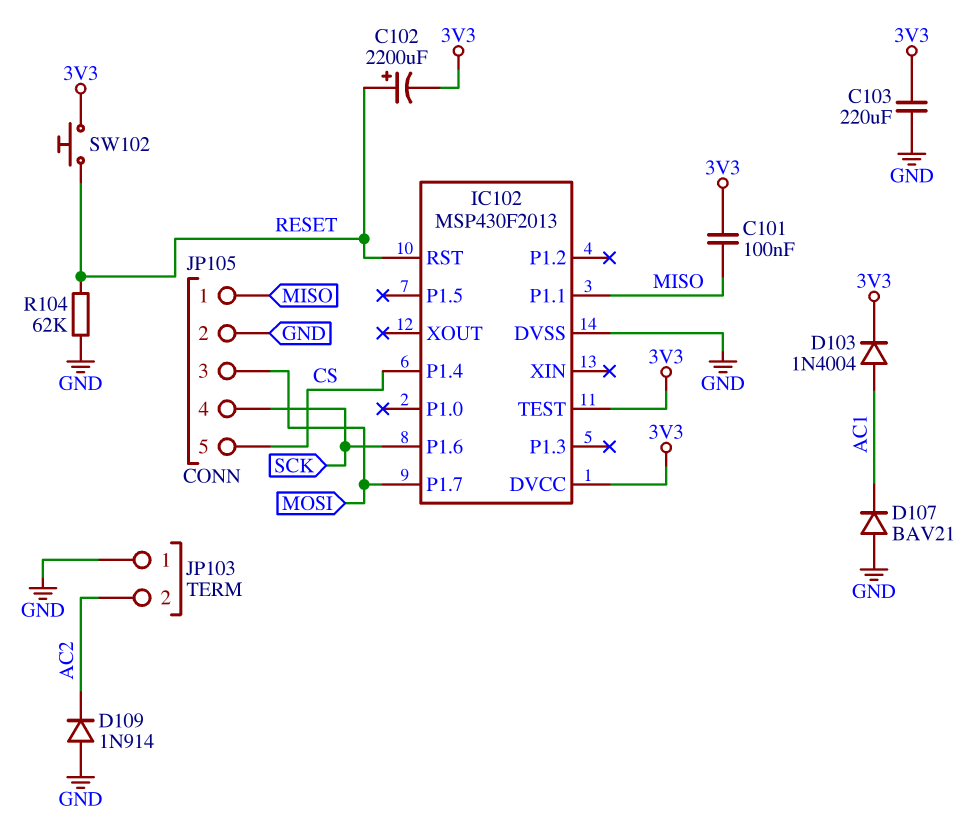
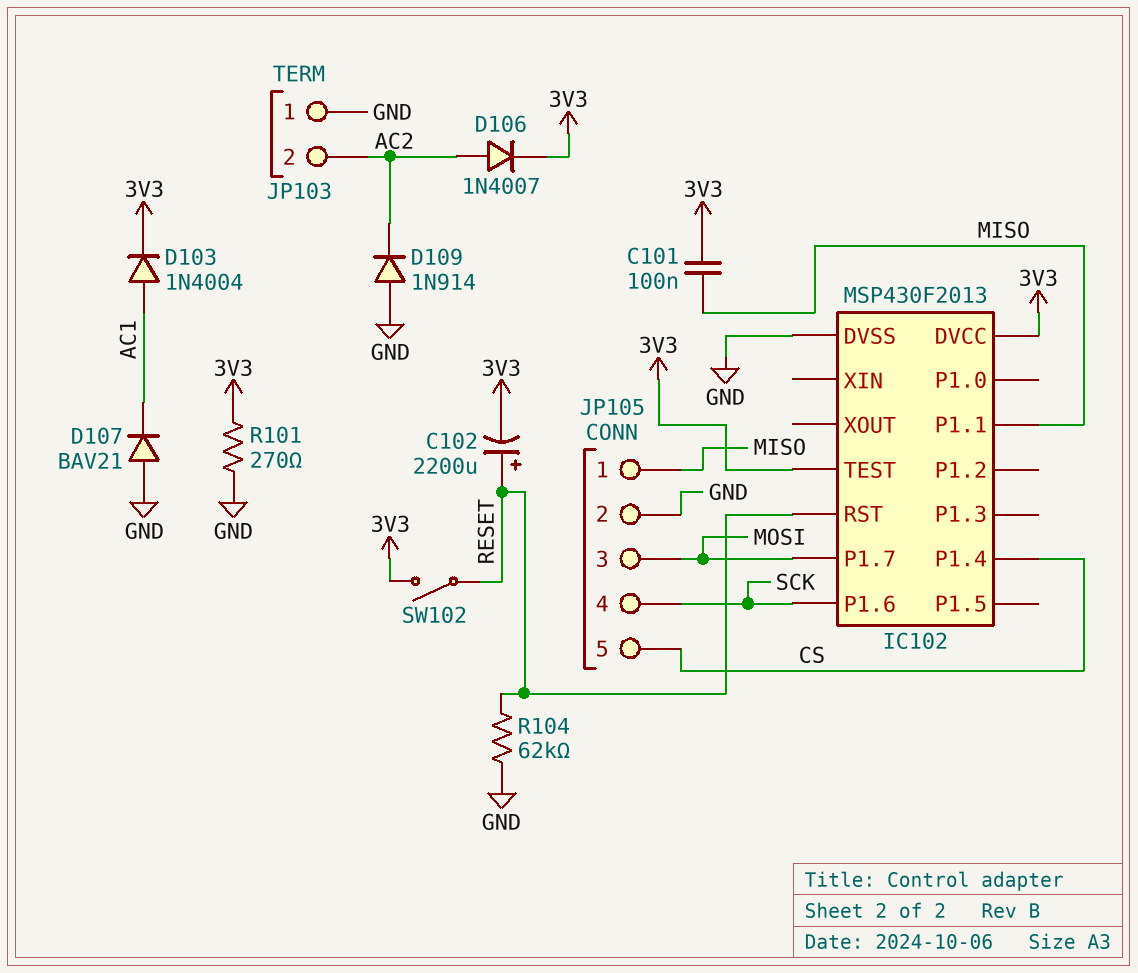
C103: 220uF (3V3, GND) -> none
D106: none -> diode 1N4007 (A AC2, K 3V3)
R101: none -> 270 (3V3, GND)
SW102: button (3V3, RESET) -> switch (3V3, RESET)

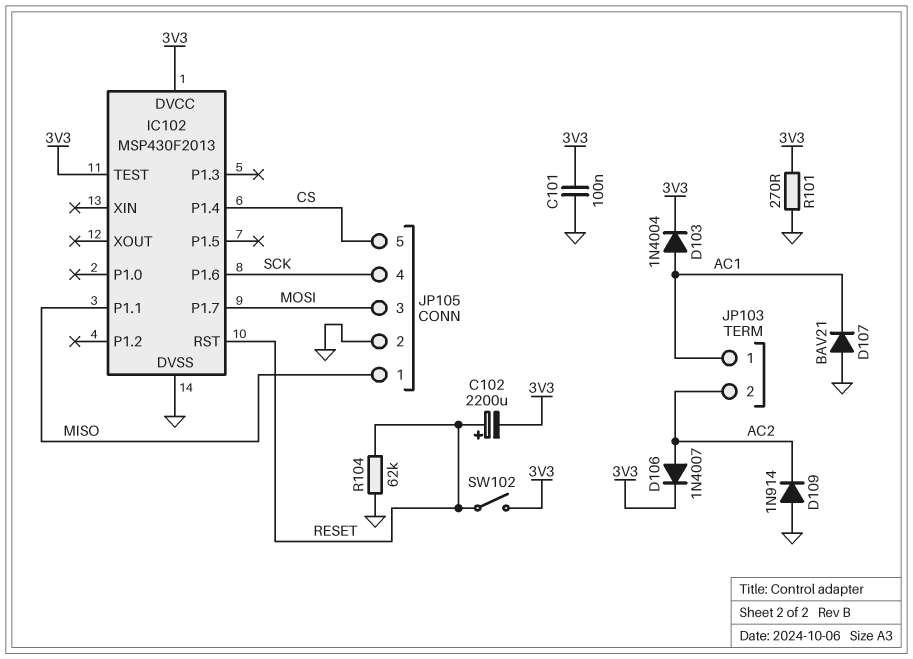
C101: 100nF (3V3, MISO) -> 100nF (3V3, GND)
JP103 pin 1: GND -> AC1

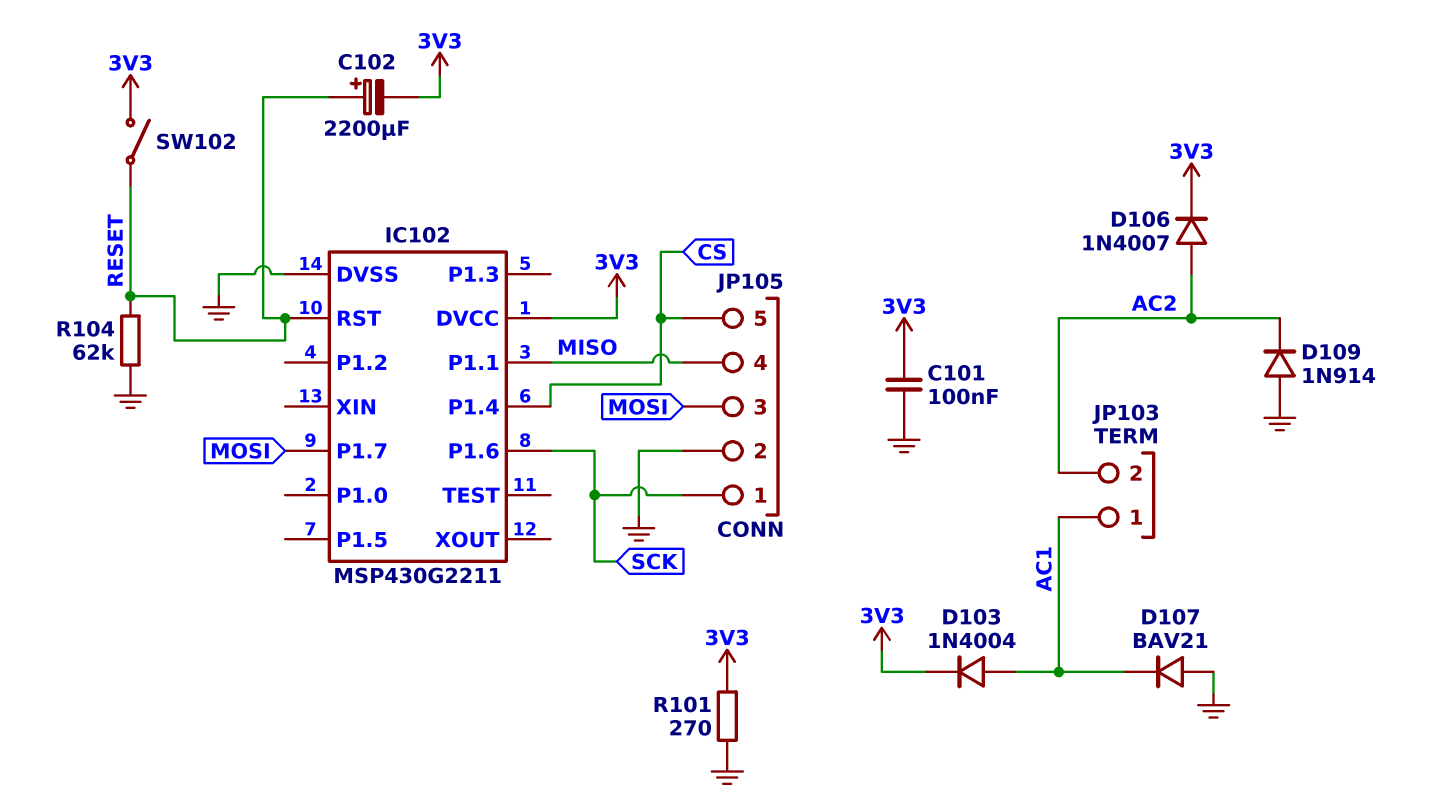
IC102: MSP430F2013 -> MSP430G2211
IC102 pin TEST: 3V3 -> none
JP105 pin 1: MISO -> SCK
JP105 pin 4: SCK -> MISO

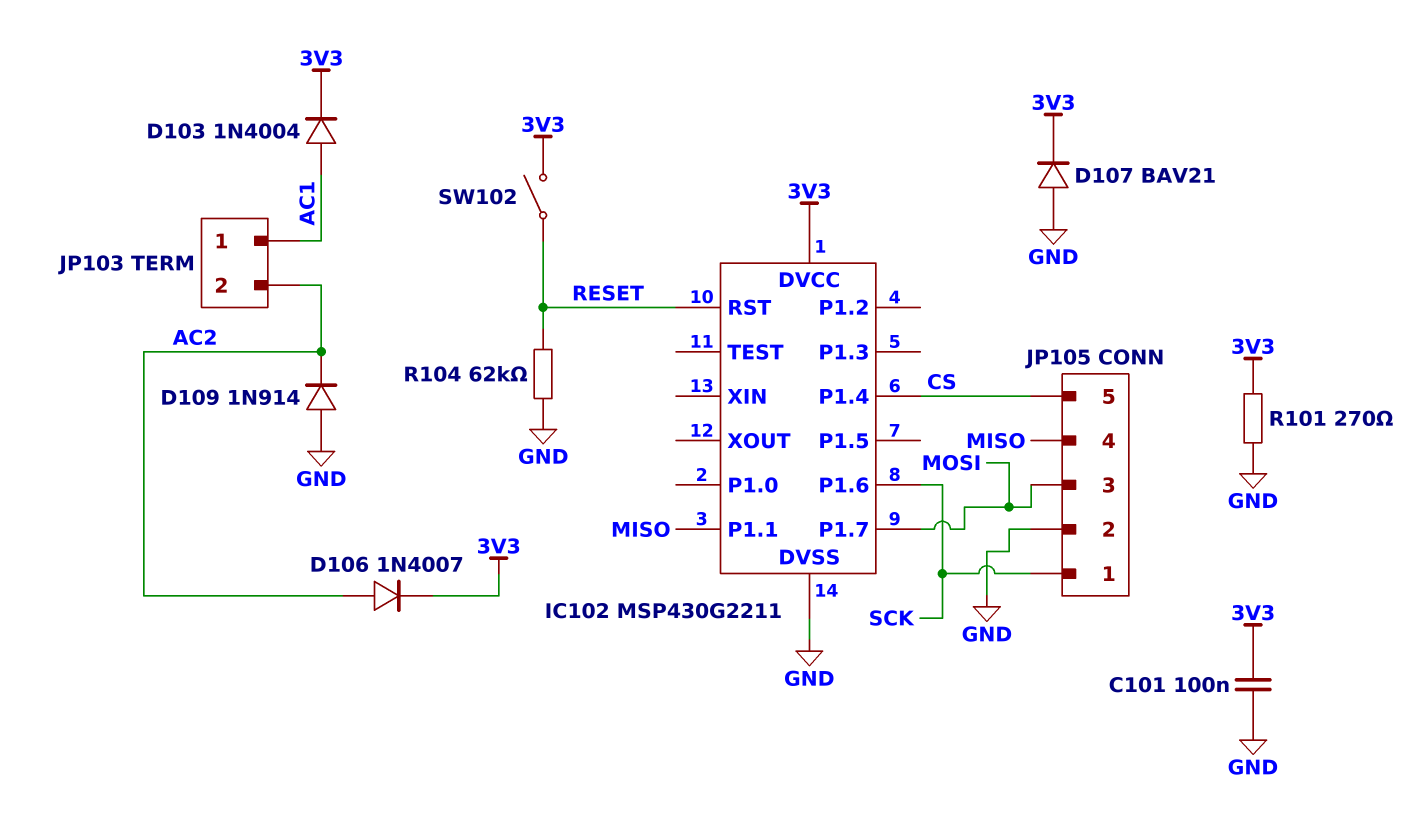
C102: 2200uF (plus RESET, minus 3V3) -> none
D107: diode BAV21 (A GND, K AC1) -> diode BAV21 (A GND, K 3V3)

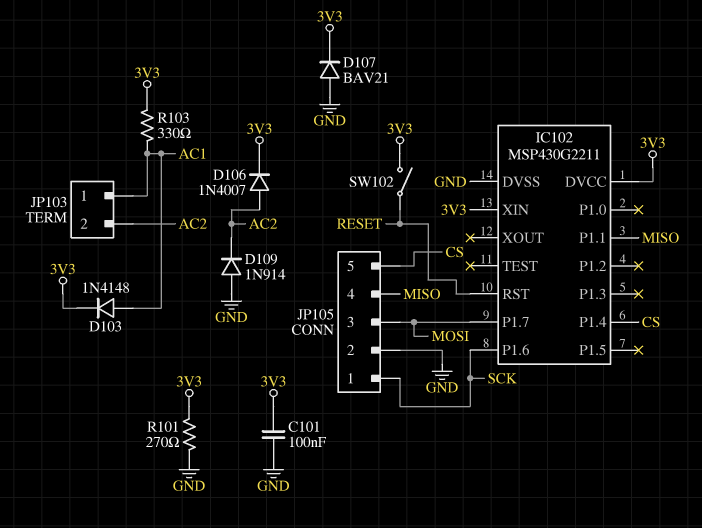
D103: diode 1N4004 (A AC1, K 3V3) -> diode 1N4148 (A AC1, K 3V3)
IC102 pin XIN: none -> 3V3
R103: none -> 330 (3V3, AC1)
R104: 62k (GND, RESET) -> none

